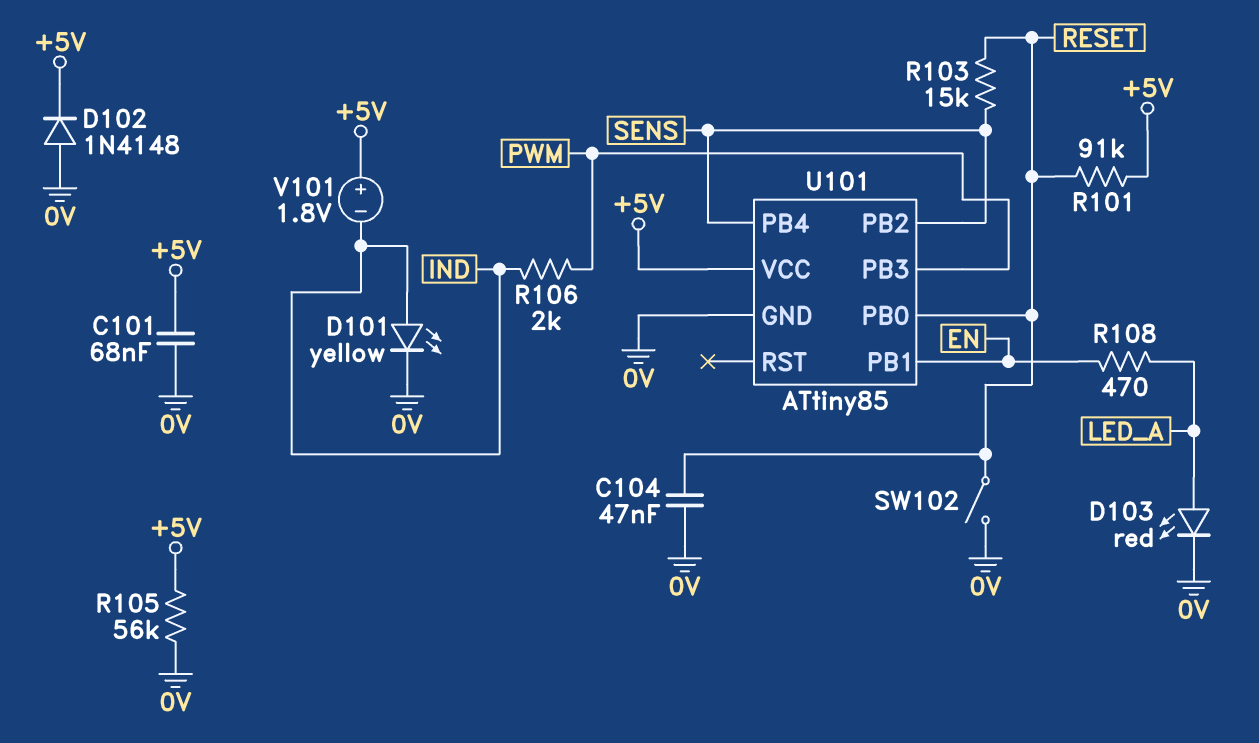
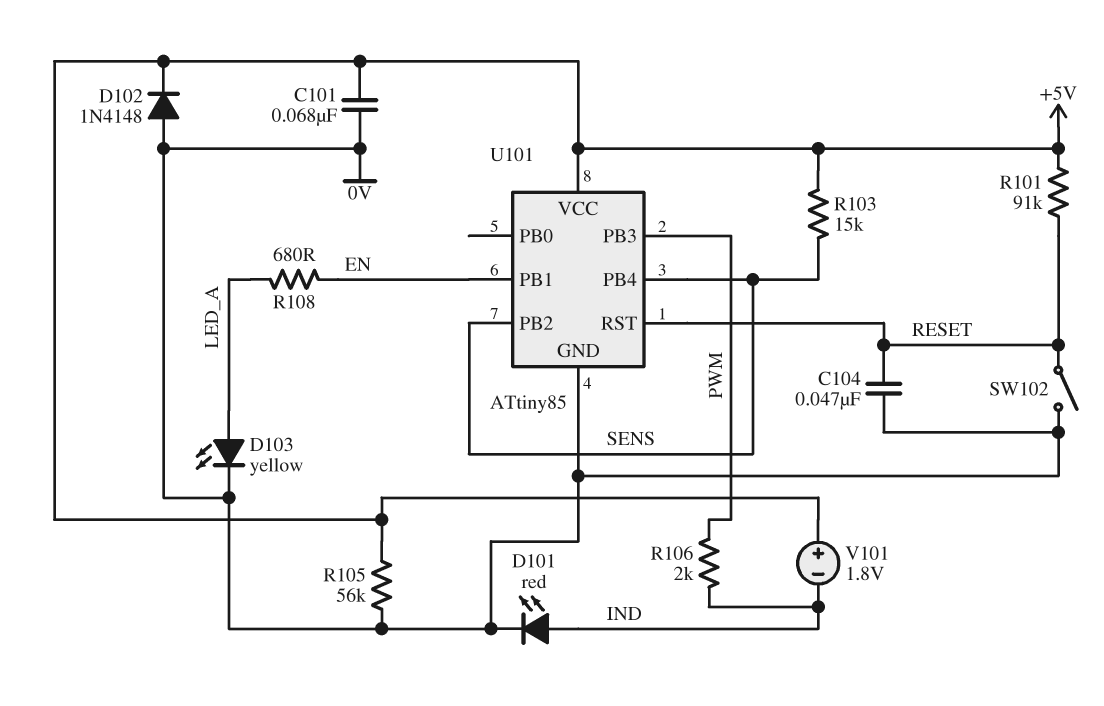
D101: LED yellow (A IND, K 0V) -> LED red (A IND, K 0V)
D103: LED red (A LED_A, K 0V) -> LED yellow (A LED_A, K 0V)
R103: 15k (RESET, SENS) -> 15k (+5V, SENS)
R108: 470 (EN, LED_A) -> 680 (EN, LED_A)
U101 pin PB0: RESET -> none
U101 pin RST: none -> RESET

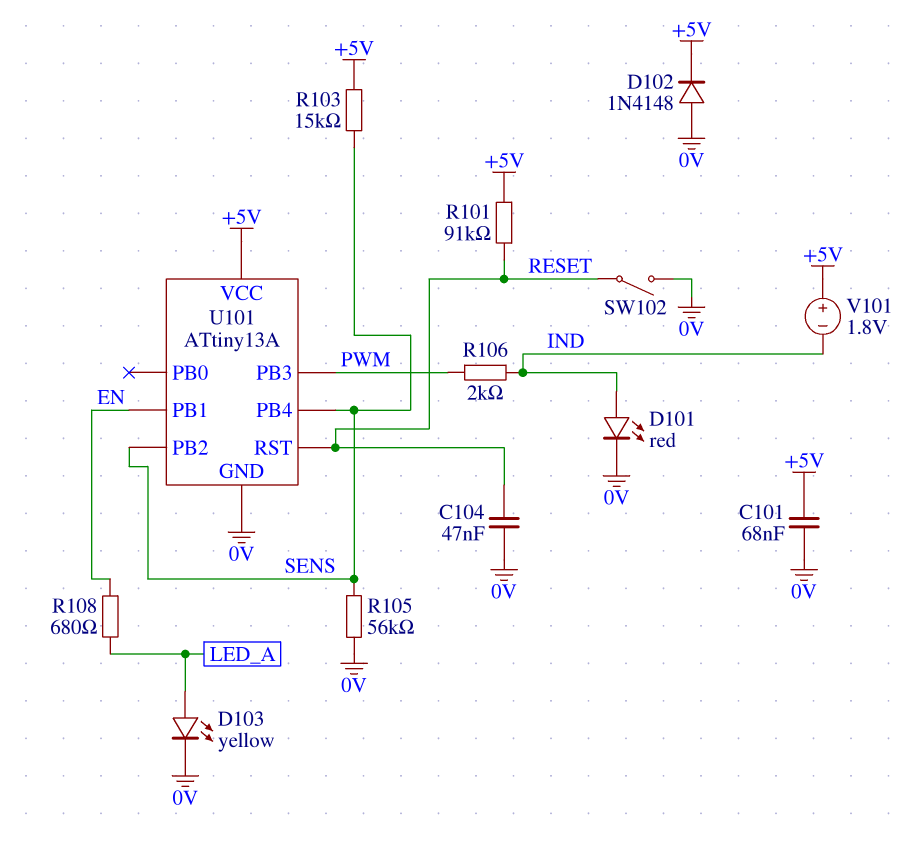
R105: 56k (+5V, 0V) -> 56k (0V, SENS)
U101: ATtiny85 -> ATtiny13A

